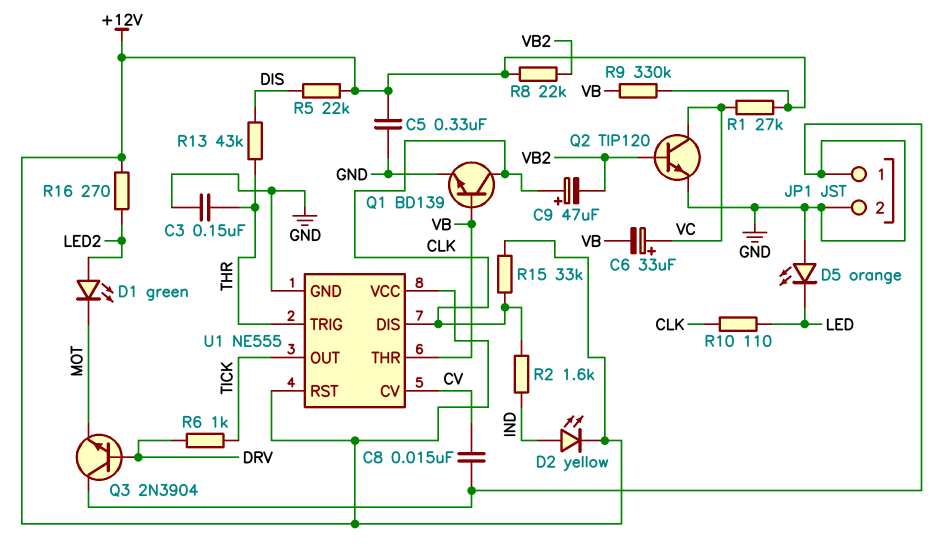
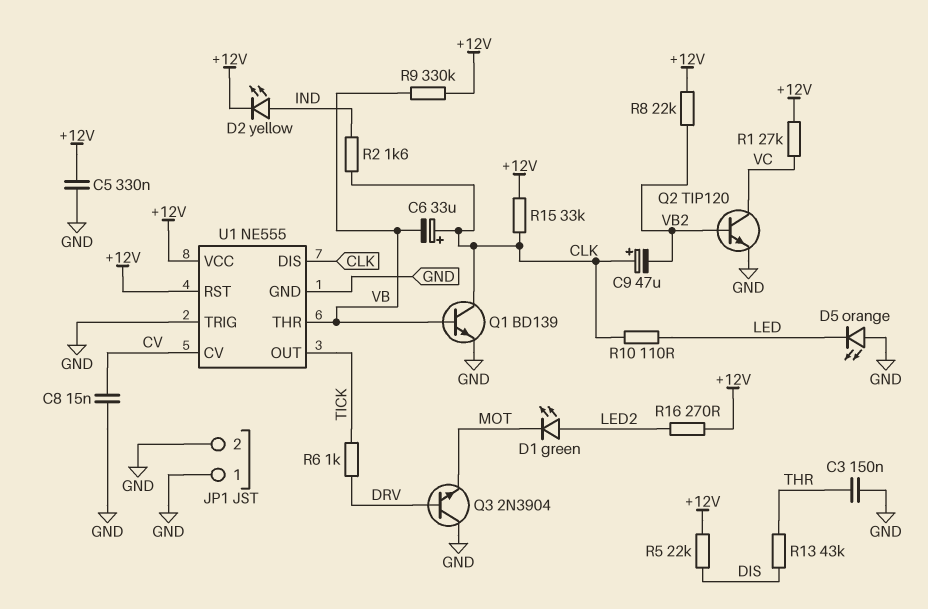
C6: 33uF (plus VC, minus VB) -> 33uF (plus CLK, minus VB)
U1 pin TRIG: THR -> GND

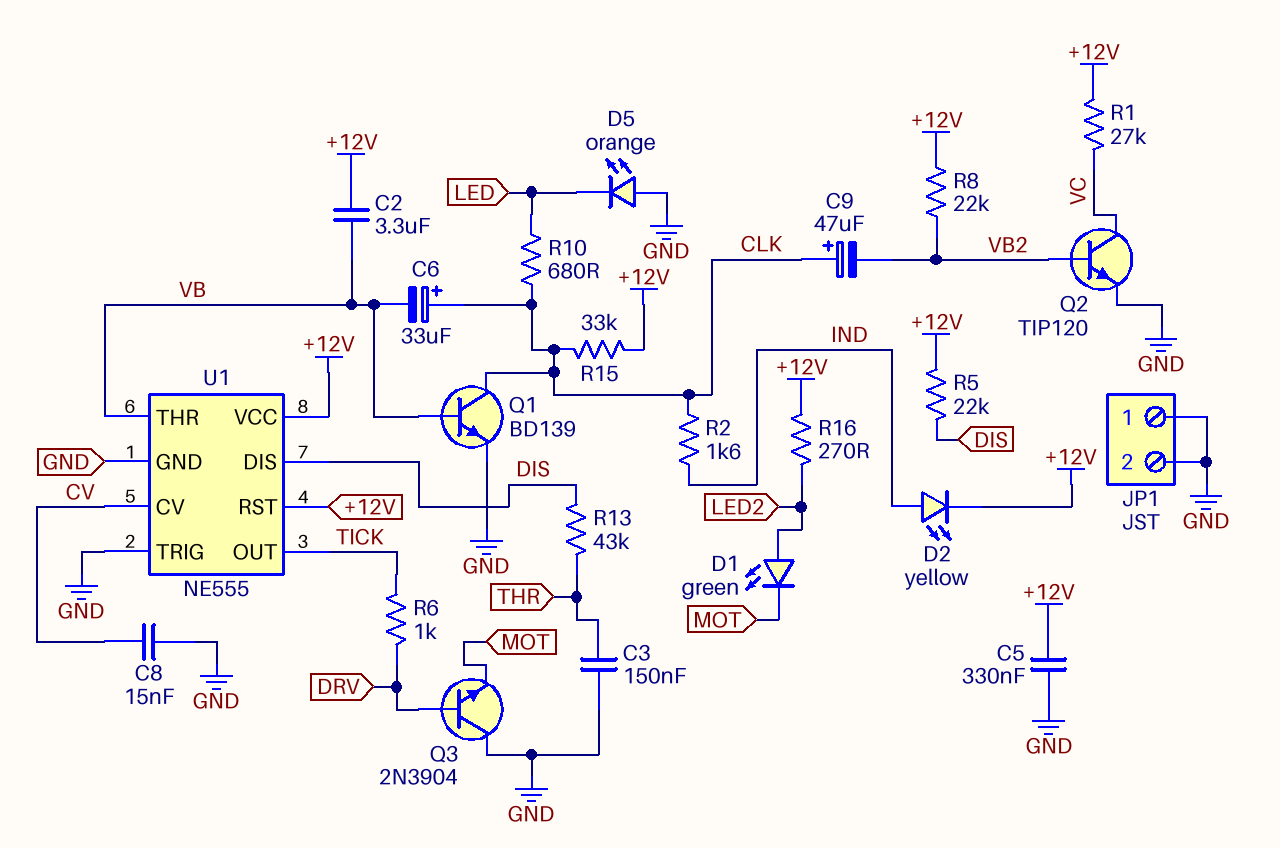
C2: none -> 3.3uF (+12V, VB)
R9: 330k (+12V, VB) -> none
R10: 110 (CLK, LED) -> 680 (CLK, LED)
U1 pin DIS: CLK -> DIS

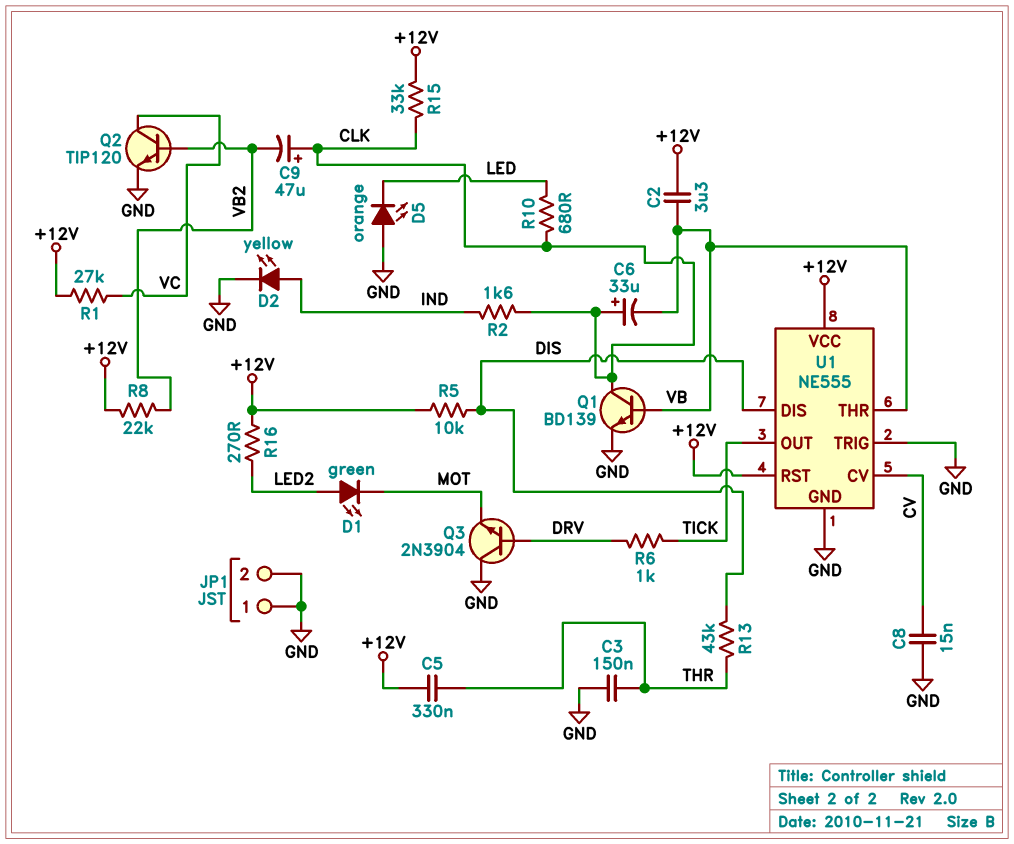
C5: 330nF (+12V, GND) -> 330nF (+12V, THR)
D2: LED yellow (A IND, K +12V) -> LED yellow (A IND, K GND)
R5: 22k (+12V, DIS) -> 10k (+12V, DIS)

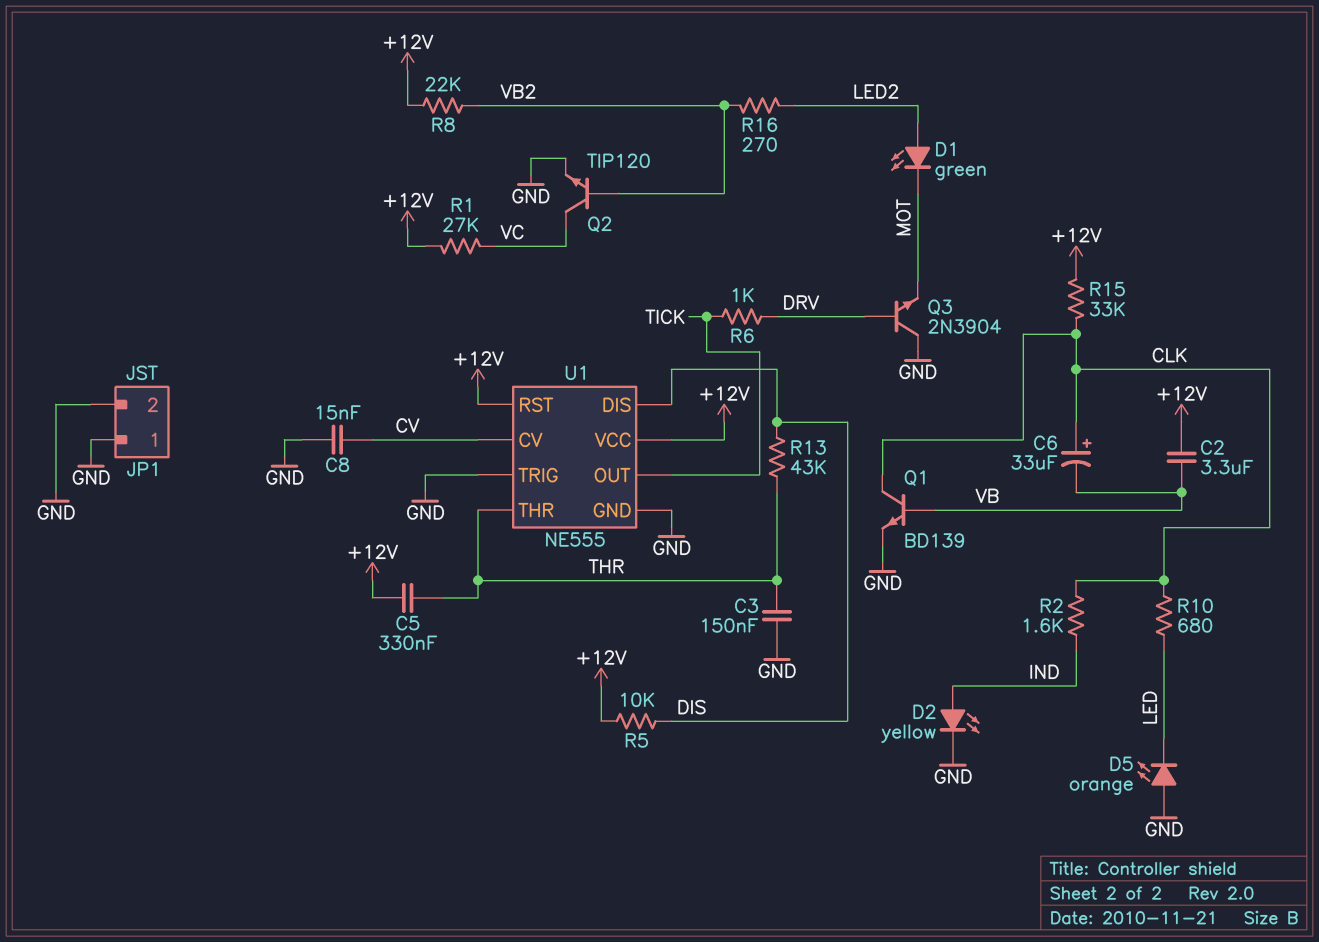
C9: 47uF (plus CLK, minus VB2) -> none
R16: 270 (+12V, LED2) -> 270 (LED2, VB2)
U1 pin THR: VB -> THR

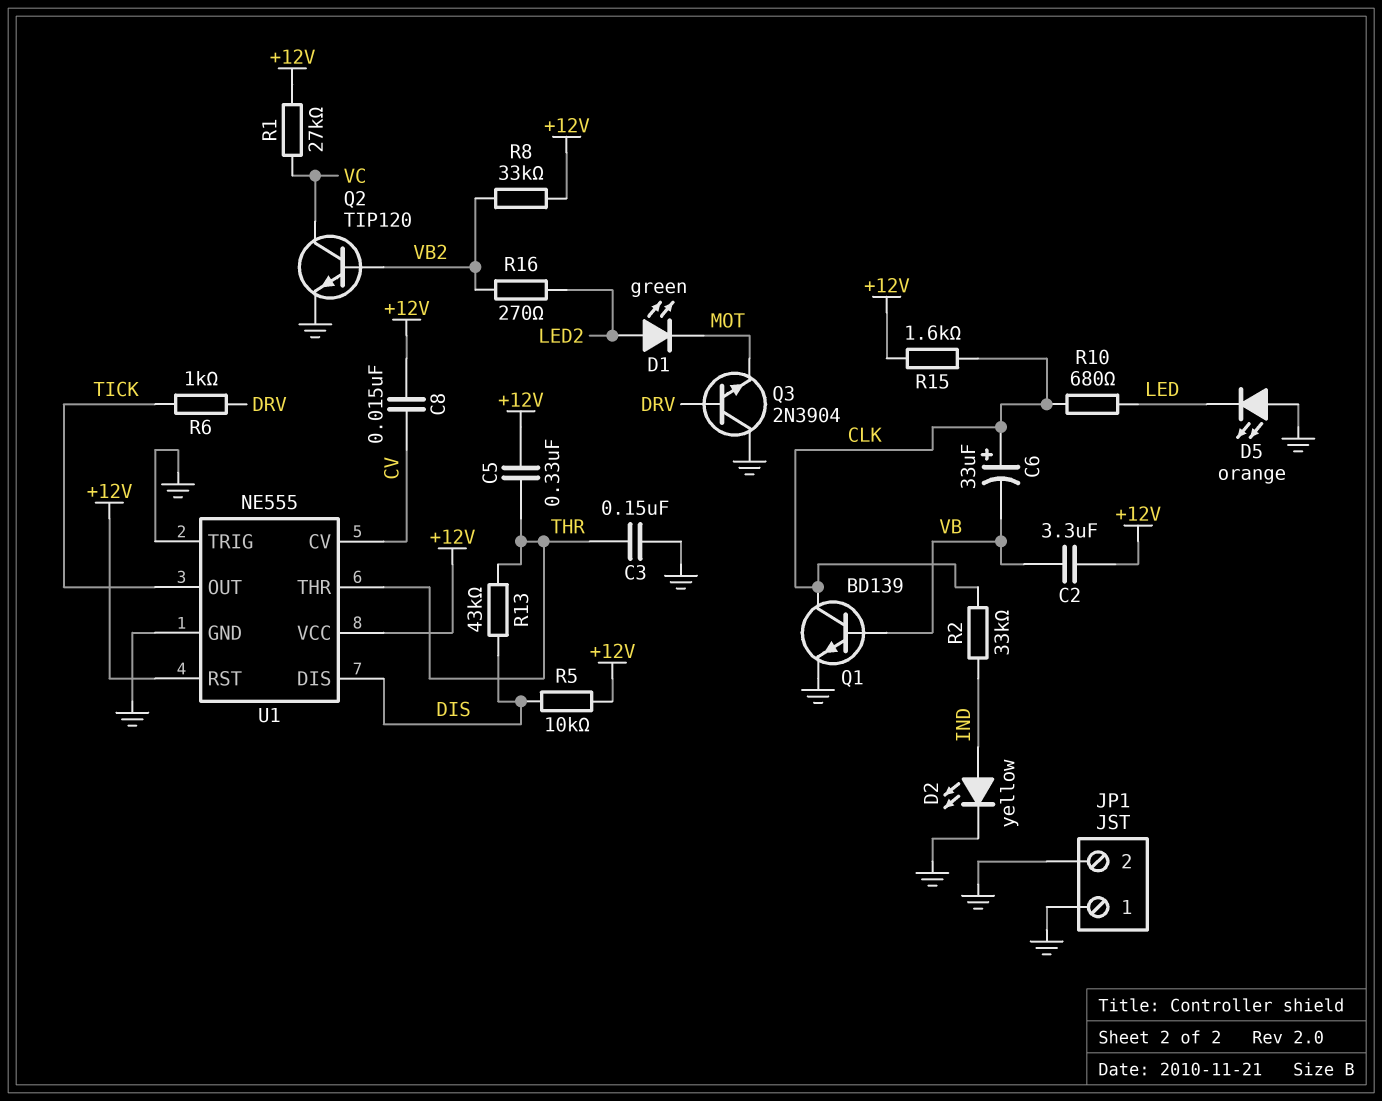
C8: 15nF (CV, GND) -> 15nF (+12V, CV)
R2: 1.6k (CLK, IND) -> 33k (CLK, IND)
R8: 22k (+12V, VB2) -> 33k (+12V, VB2)
R15: 33k (+12V, CLK) -> 1.6k (+12V, CLK)

